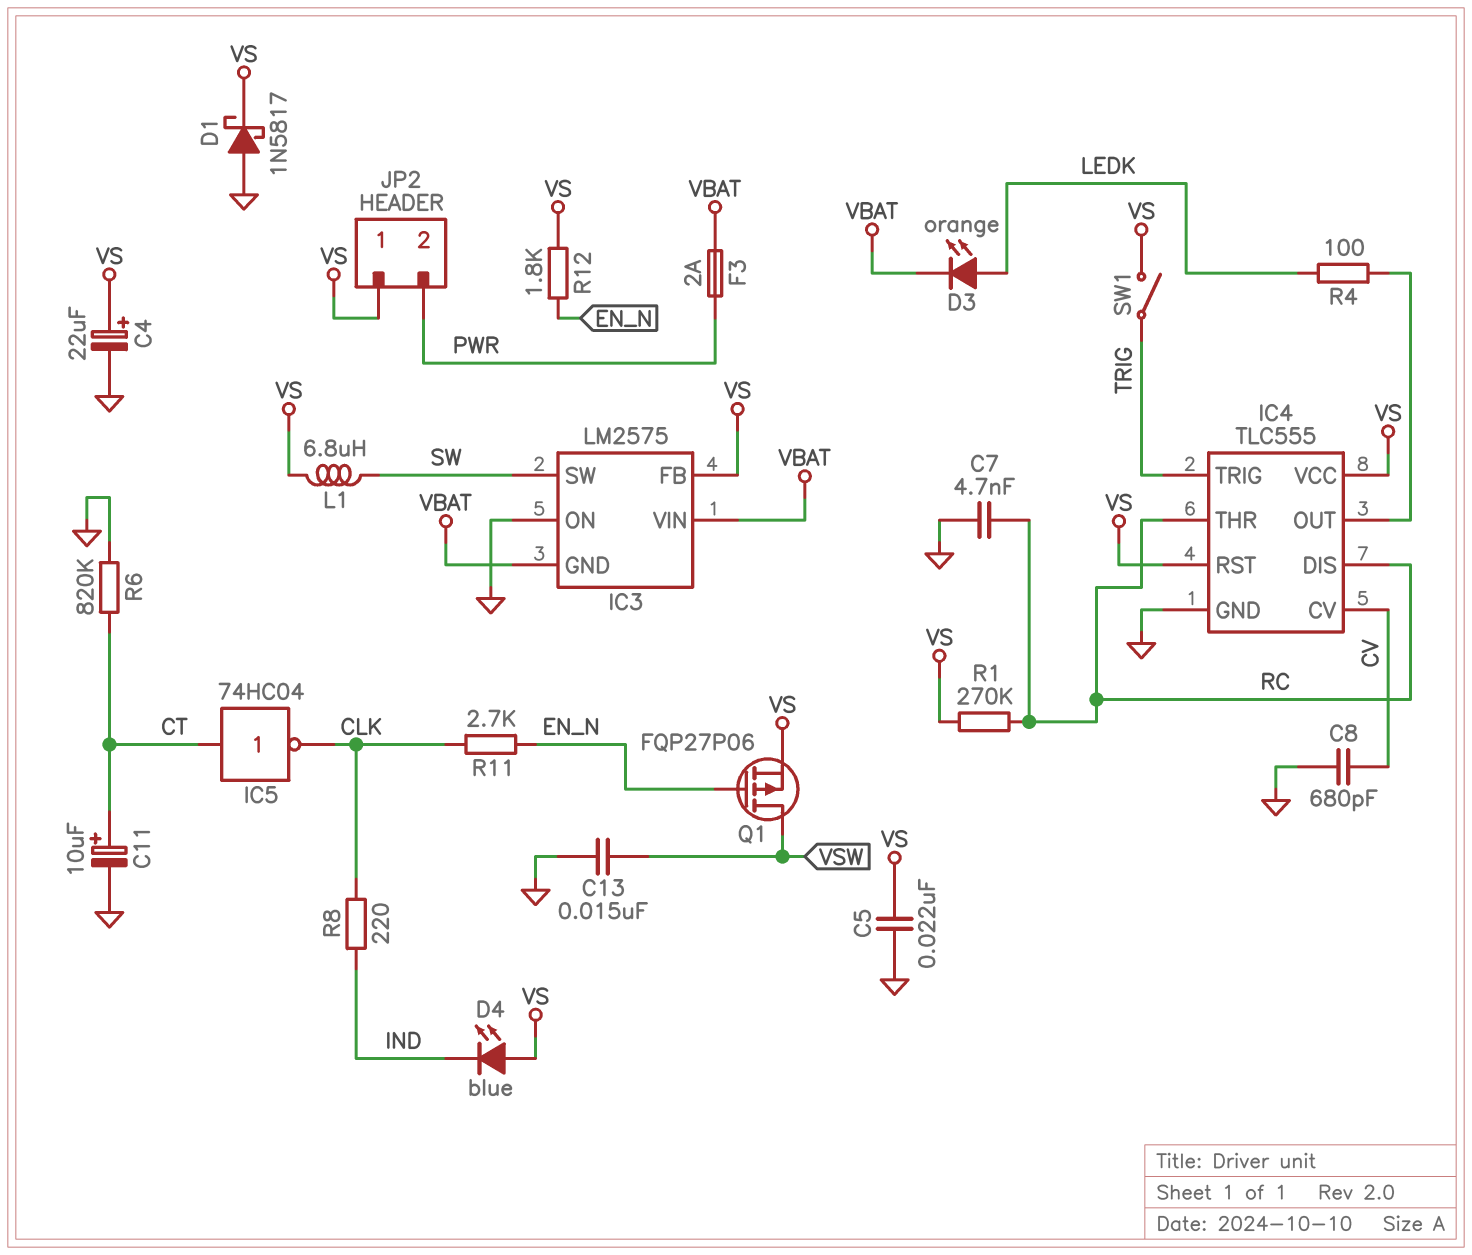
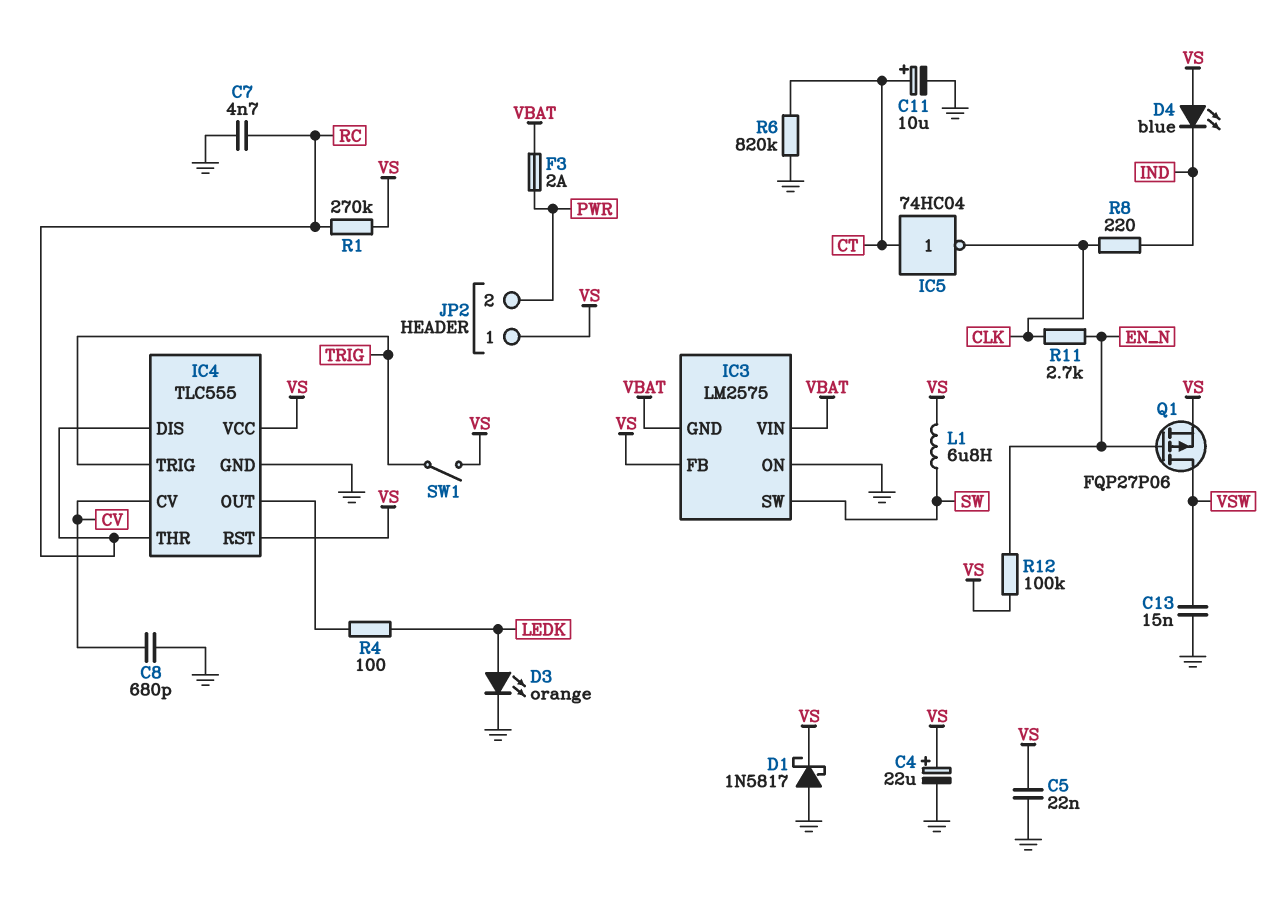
D3: LED orange (A LEDK, K VBAT) -> LED orange (A LEDK, K GND)
R12: 1.8k (EN_N, VS) -> 100k (EN_N, VS)

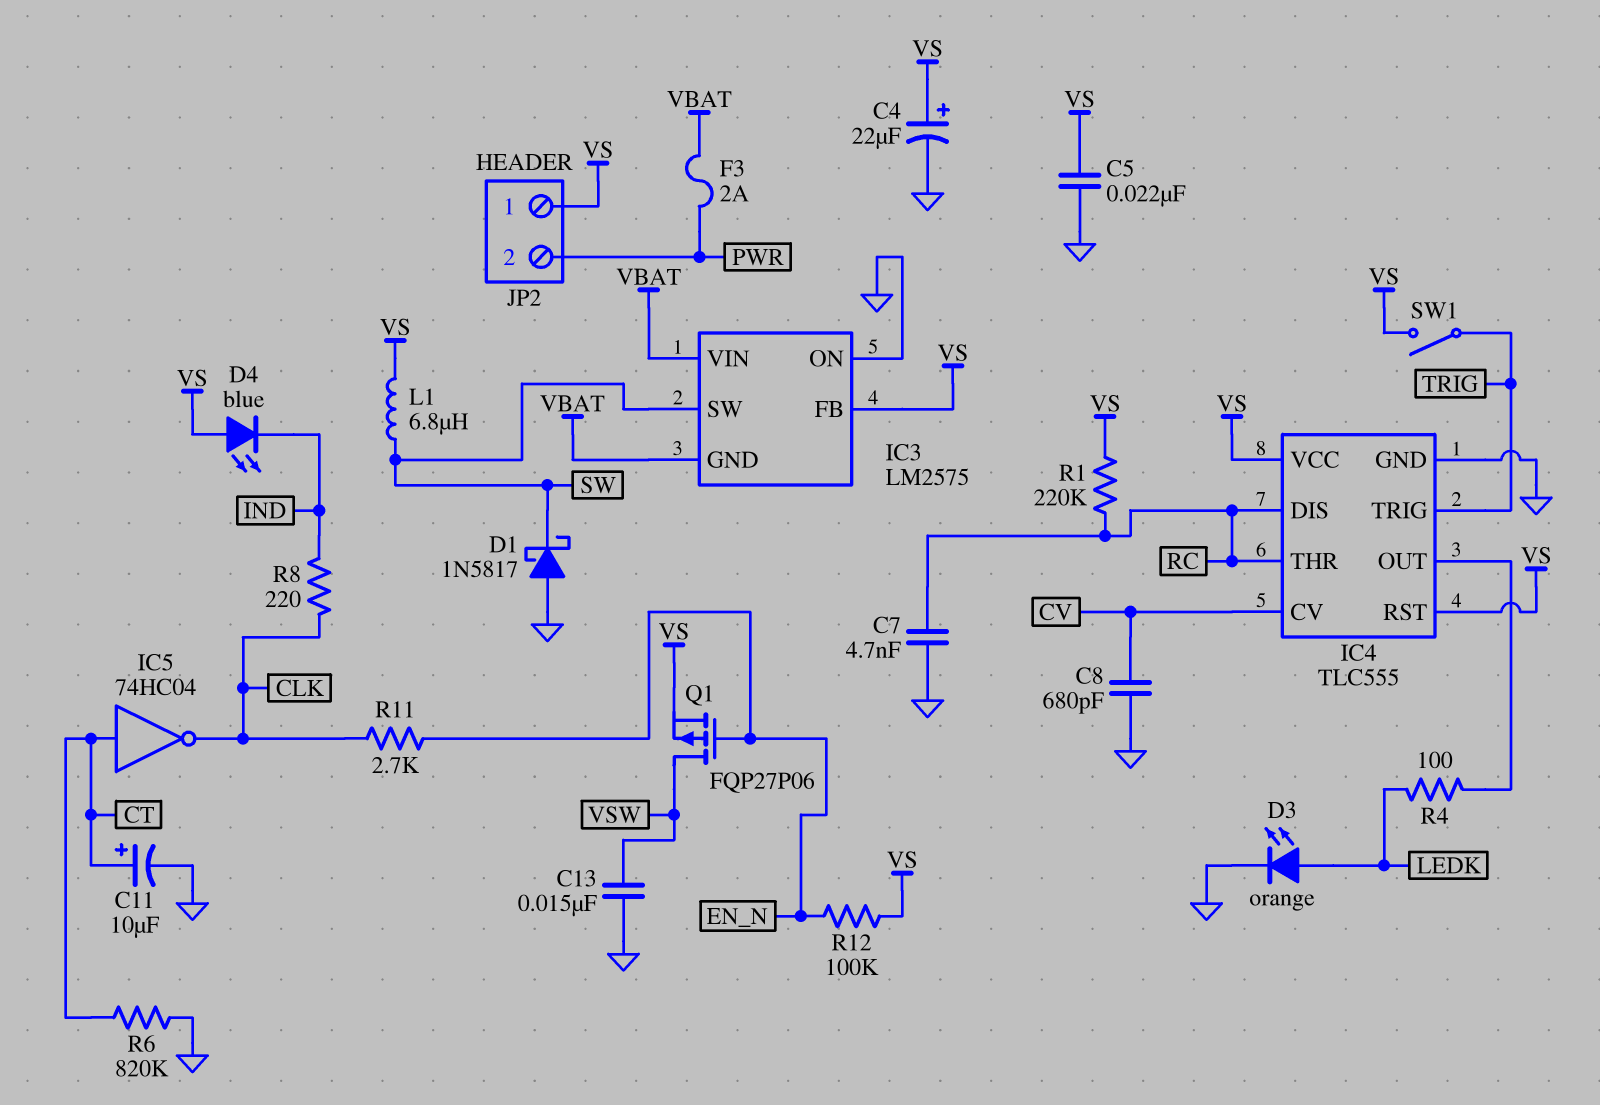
D1: schottky 1N5817 (A GND, K VS) -> schottky 1N5817 (A GND, K SW)
R1: 270k (RC, VS) -> 220k (RC, VS)

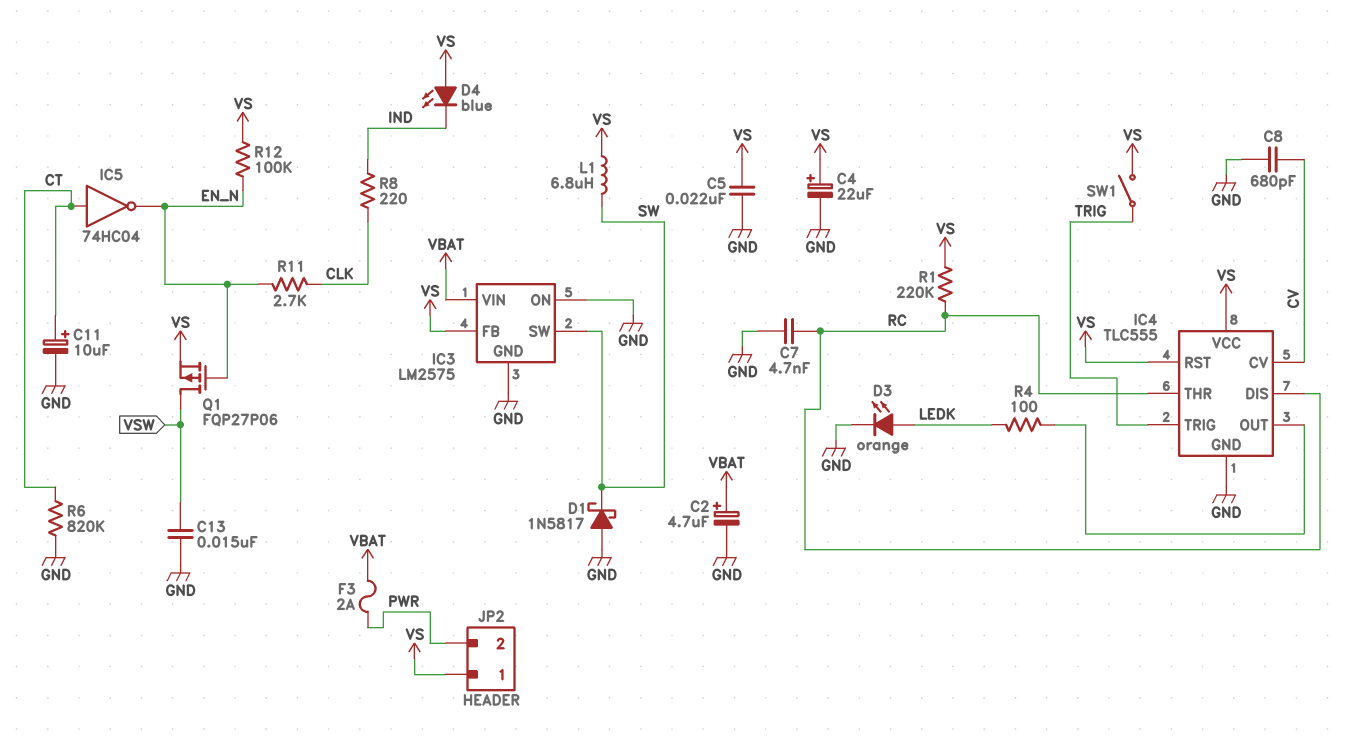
C2: none -> 4.7uF (plus VBAT, minus GND)
IC3 pin GND: VBAT -> GND
IC5: NOT 74HC04 (in CT, out CLK) -> NOT 74HC04 (in CT, out EN_N)

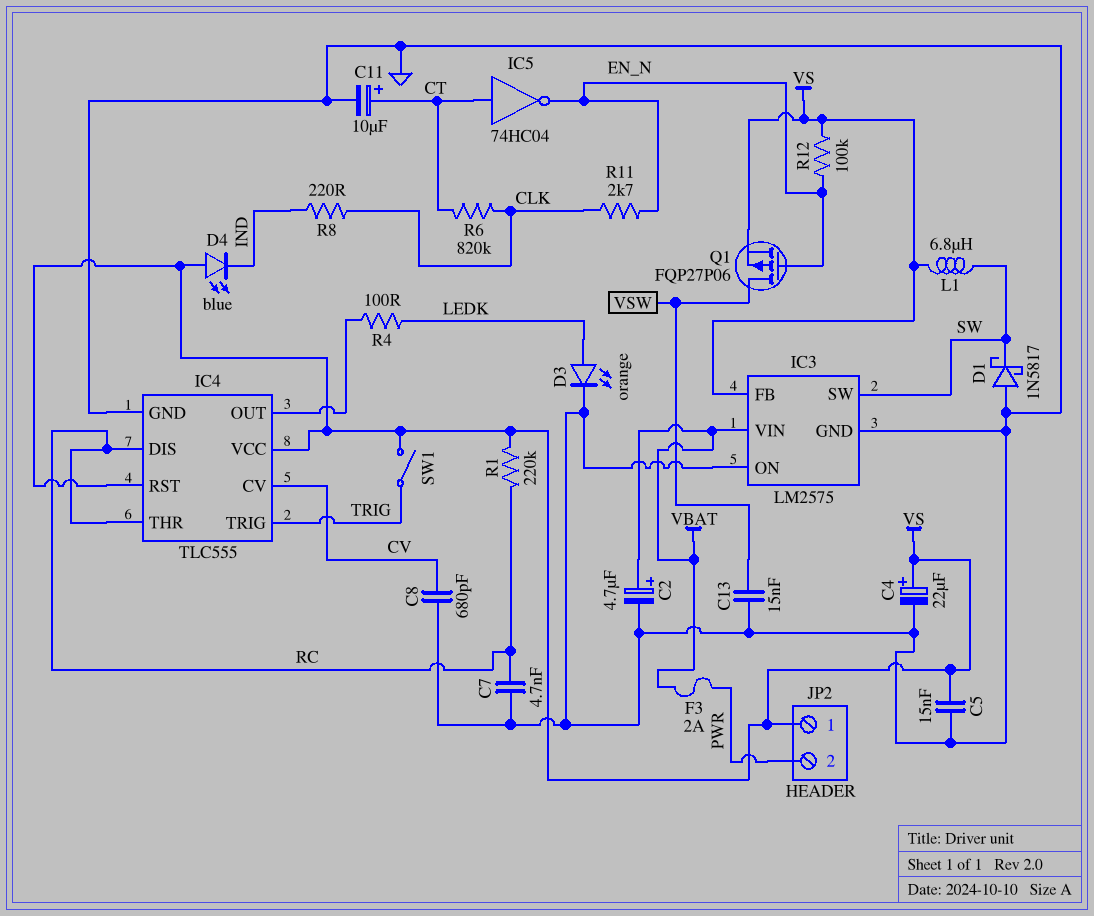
C5: 22nF (GND, VS) -> 15nF (GND, VS)
R6: 820k (CT, GND) -> 820k (CLK, CT)

